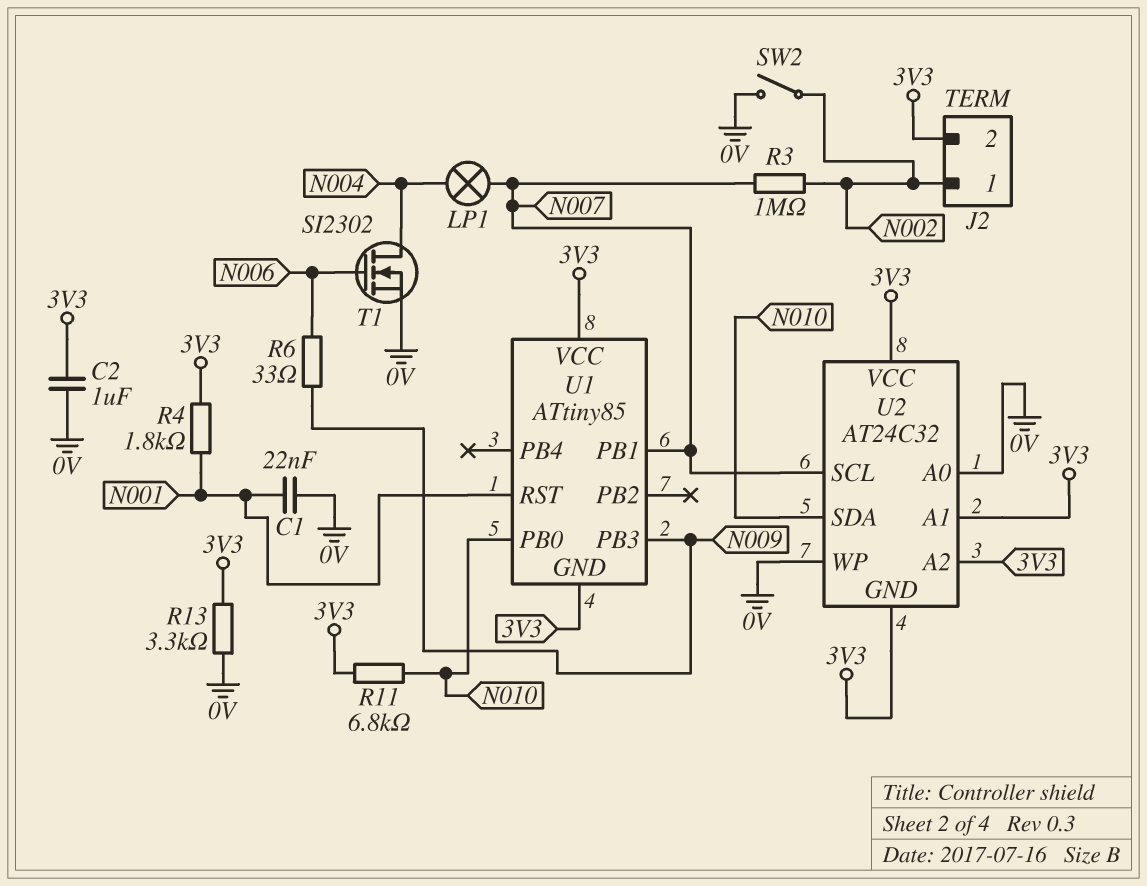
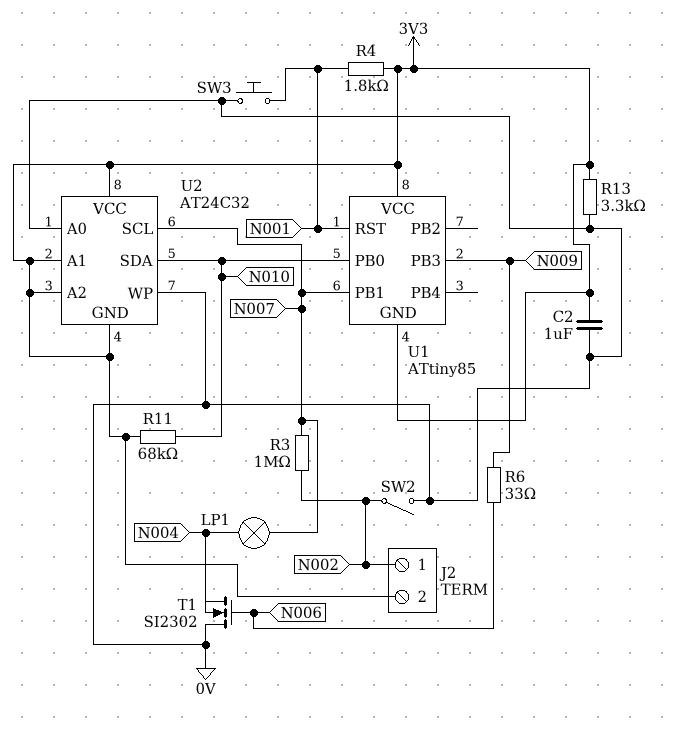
C1: 22nF (0V, N001) -> none
R11: 6.8k (3V3, N010) -> 68k (3V3, N010)
SW3: none -> button (0V, N001)
T1: NMOS SI2302 (G N006, D N004, S 0V) -> NMOS SI2302 (G N006, D 0V, S N004)

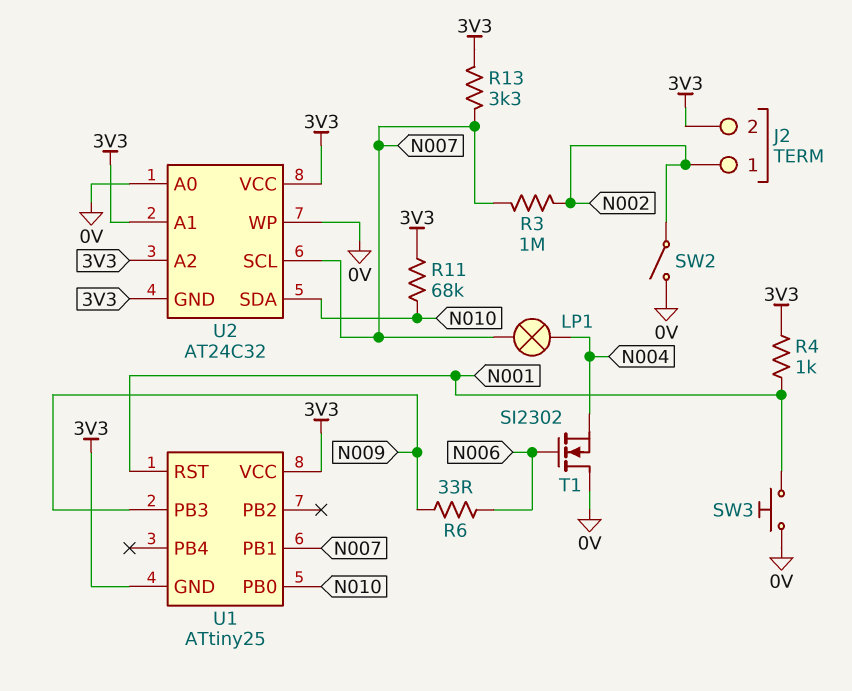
C2: 1uF (0V, 3V3) -> none
R4: 1.8k (3V3, N001) -> 1k (3V3, N001)
R13: 3.3k (0V, 3V3) -> 3.3k (3V3, N007)
U1: ATtiny85 -> ATtiny25

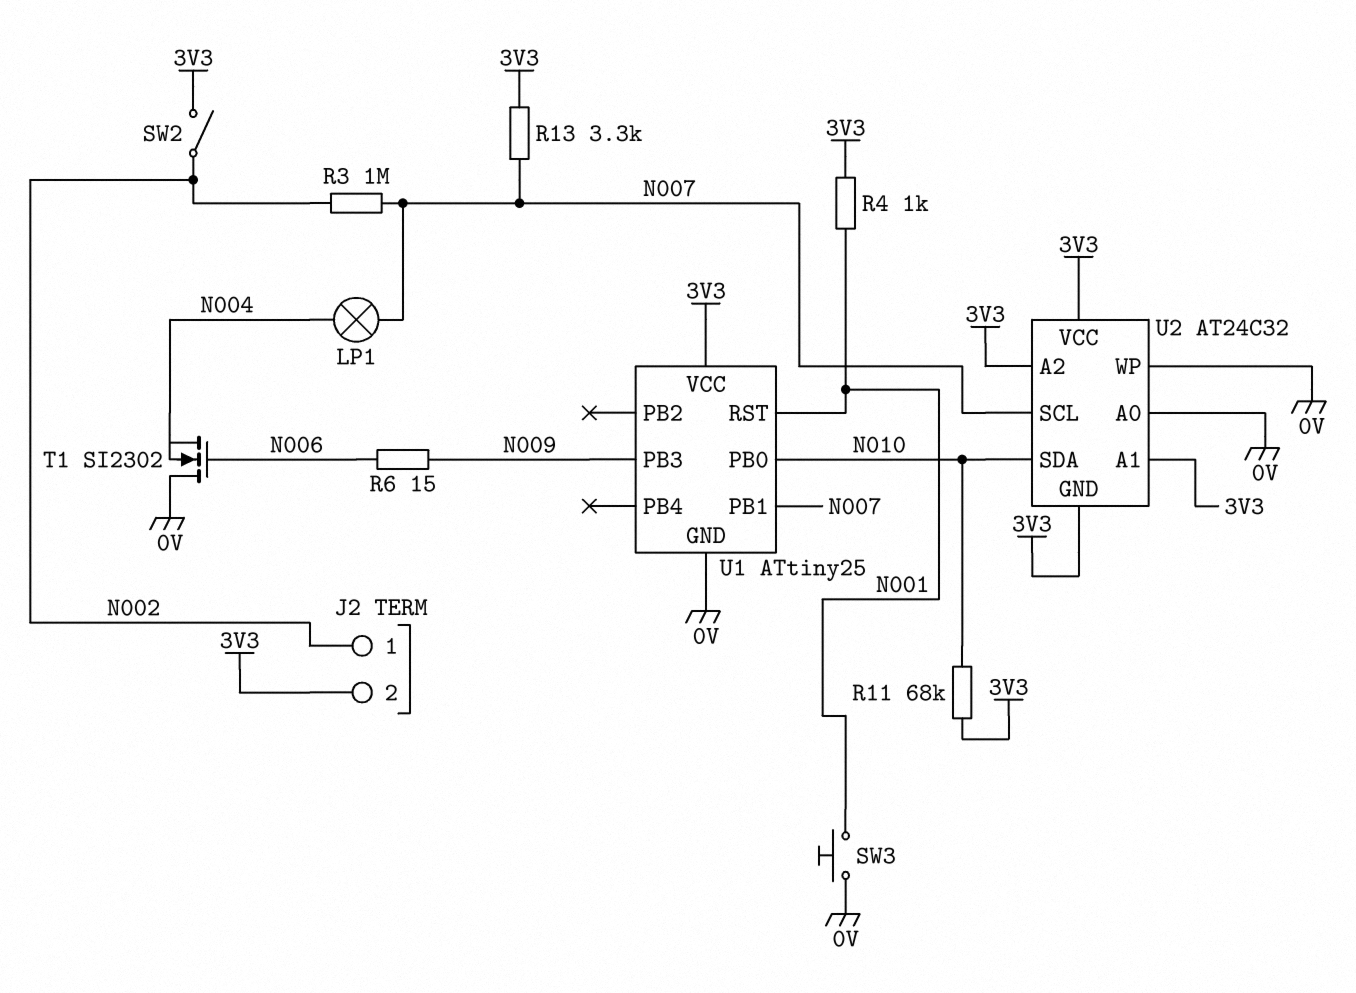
R6: 33 (N006, N009) -> 15 (N006, N009)
SW2: switch (0V, N002) -> switch (3V3, N002)
U1 pin GND: 3V3 -> 0V

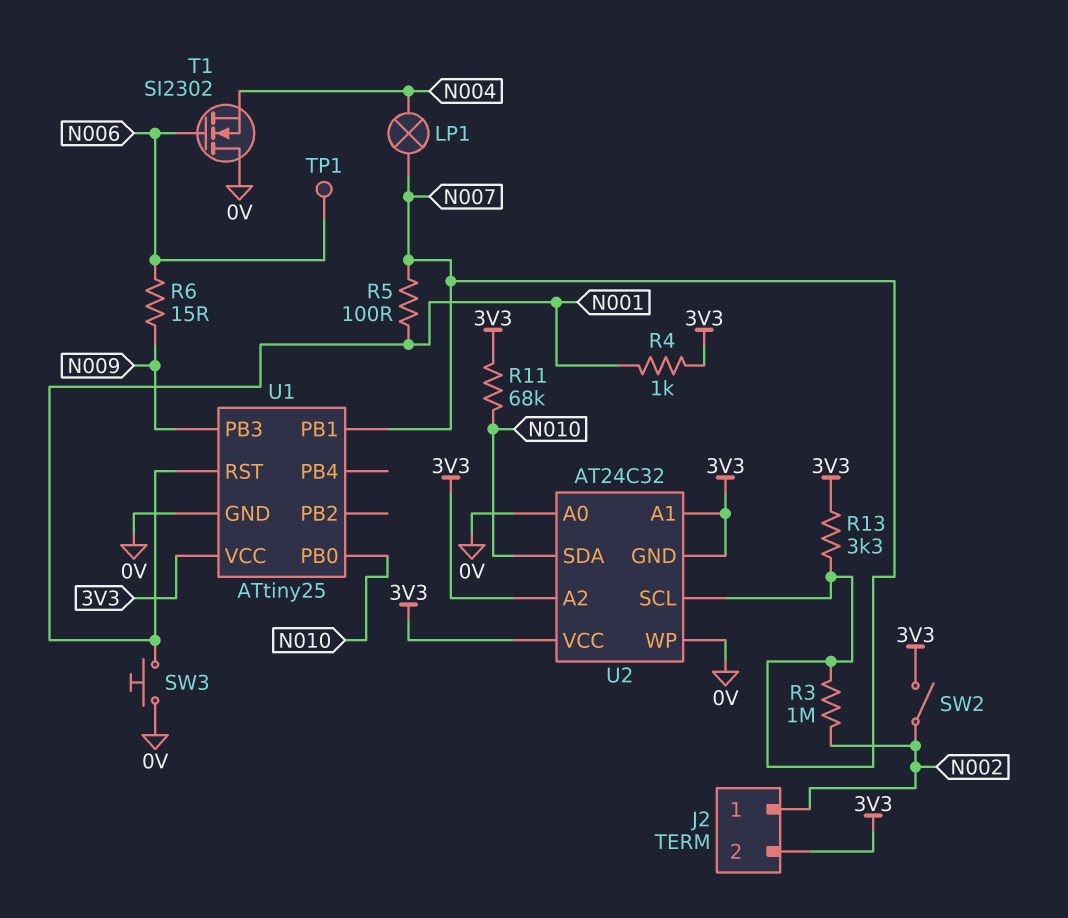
R5: none -> 100 (N001, N007)
TP1: none -> test point (N006)

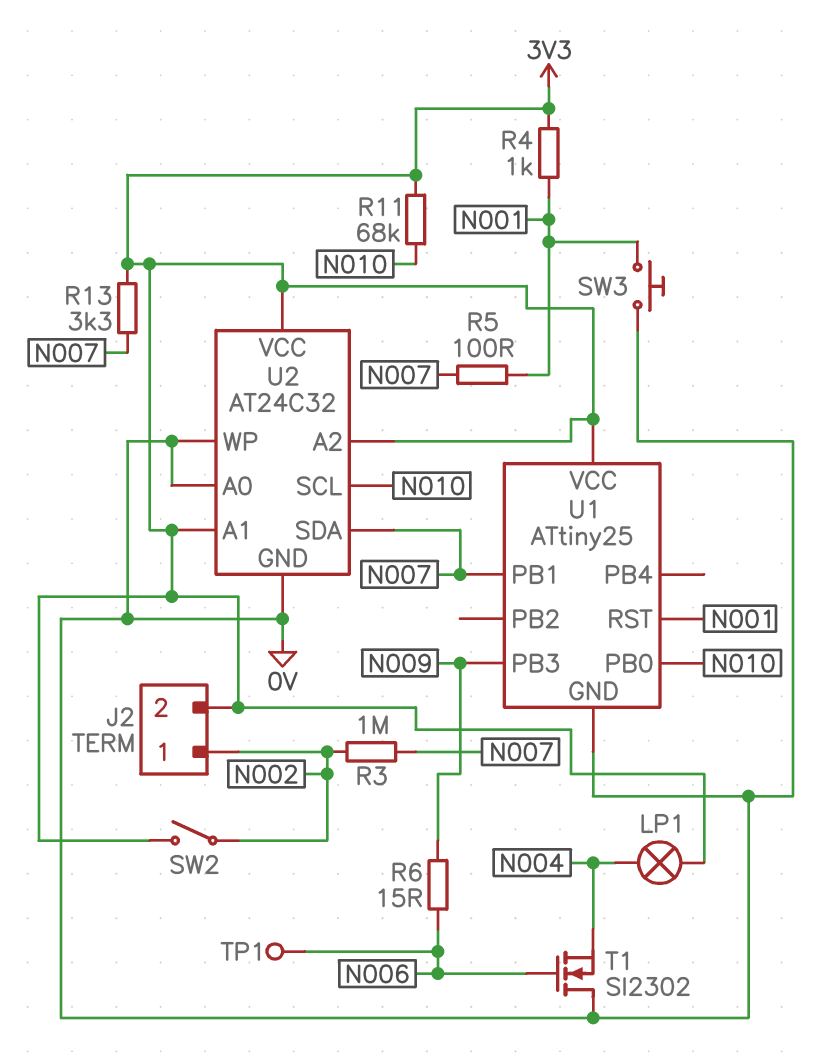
LP1: lamp (N004, N007) -> lamp (3V3, N004)
U2 pin GND: 3V3 -> 0V
U2 pin SCL: N007 -> N010
U2 pin SDA: N010 -> N007

